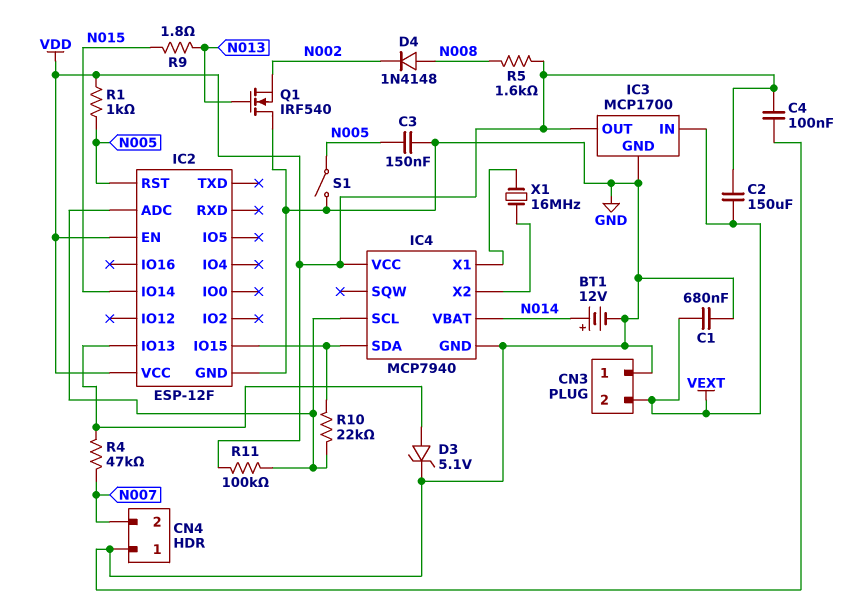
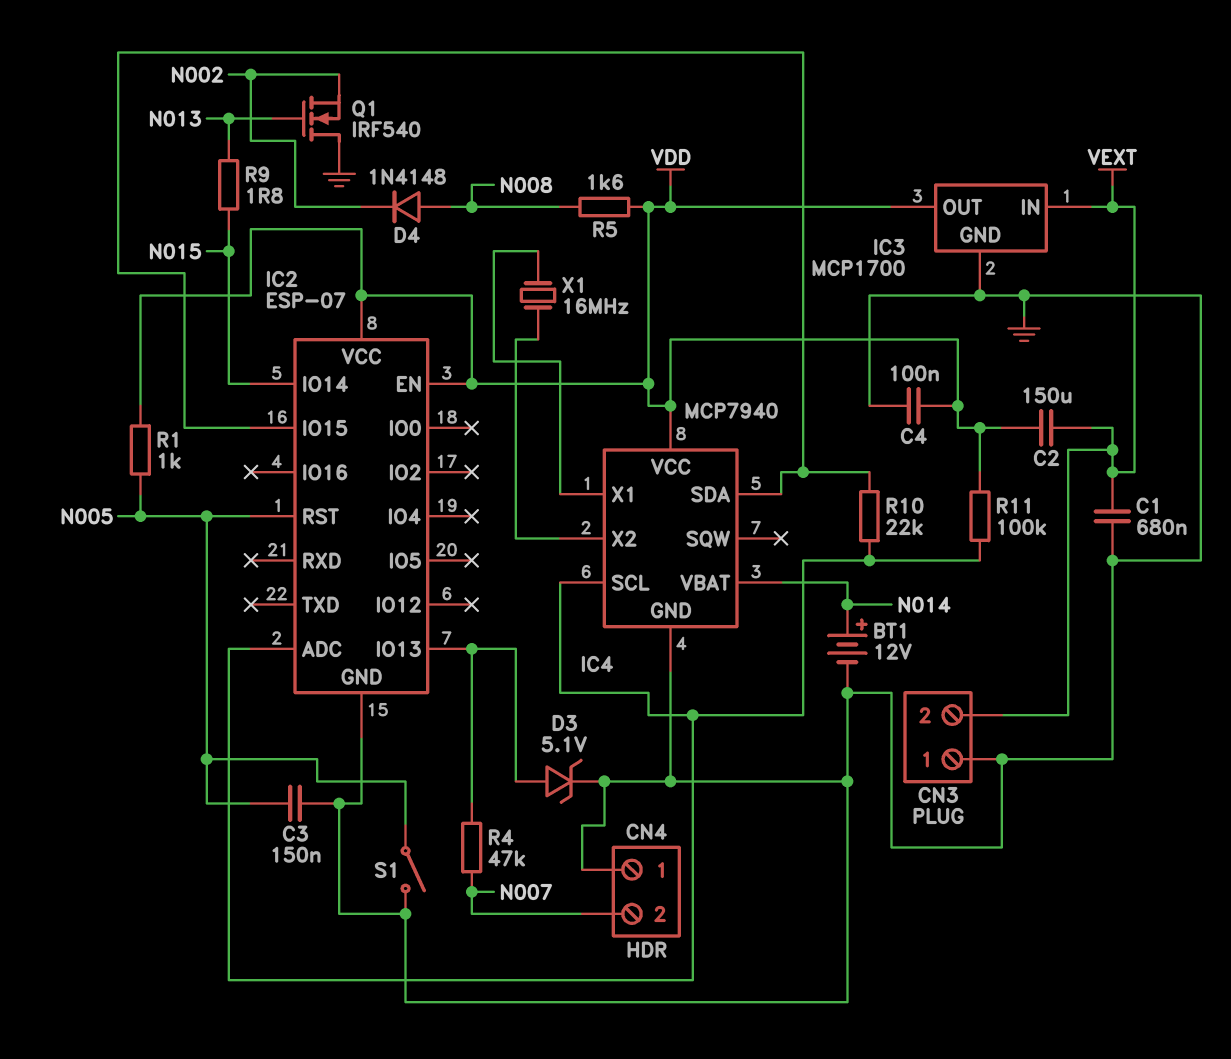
IC2: ESP-12F -> ESP-07

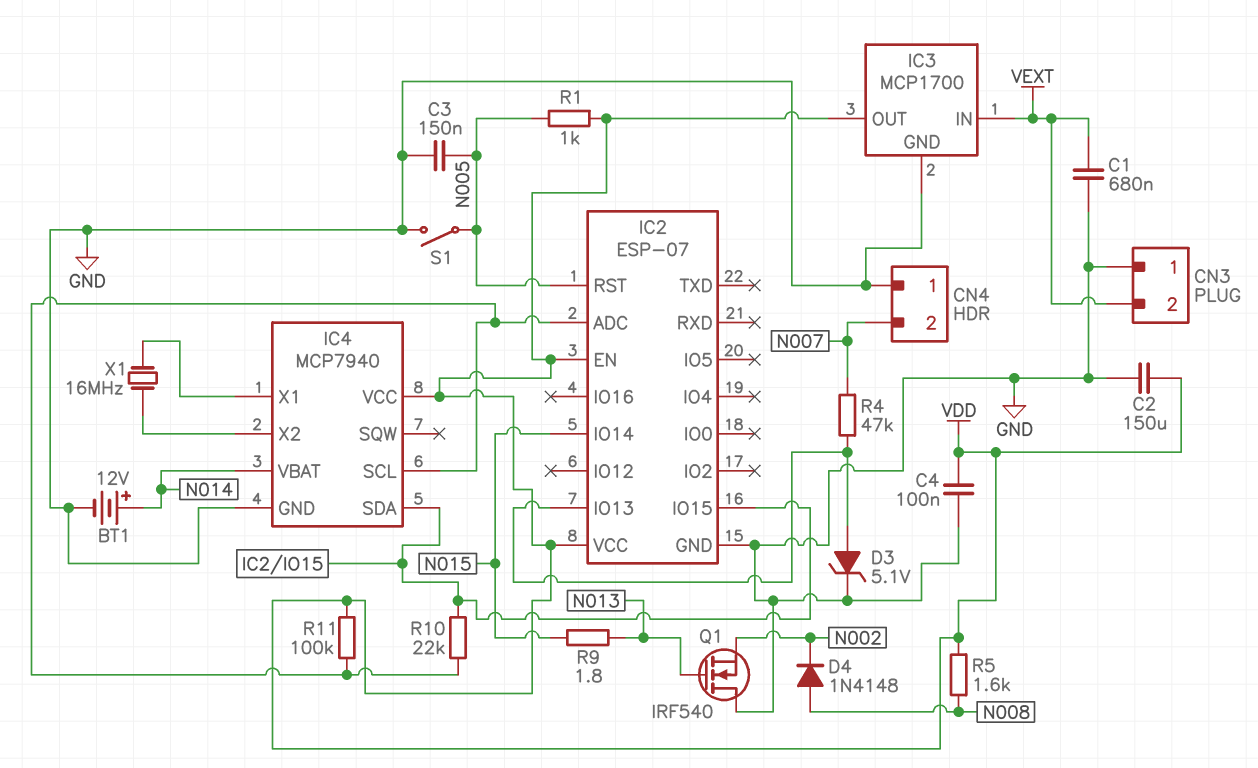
C2: 150uF (VDD, VEXT) -> 150uF (GND, VDD)

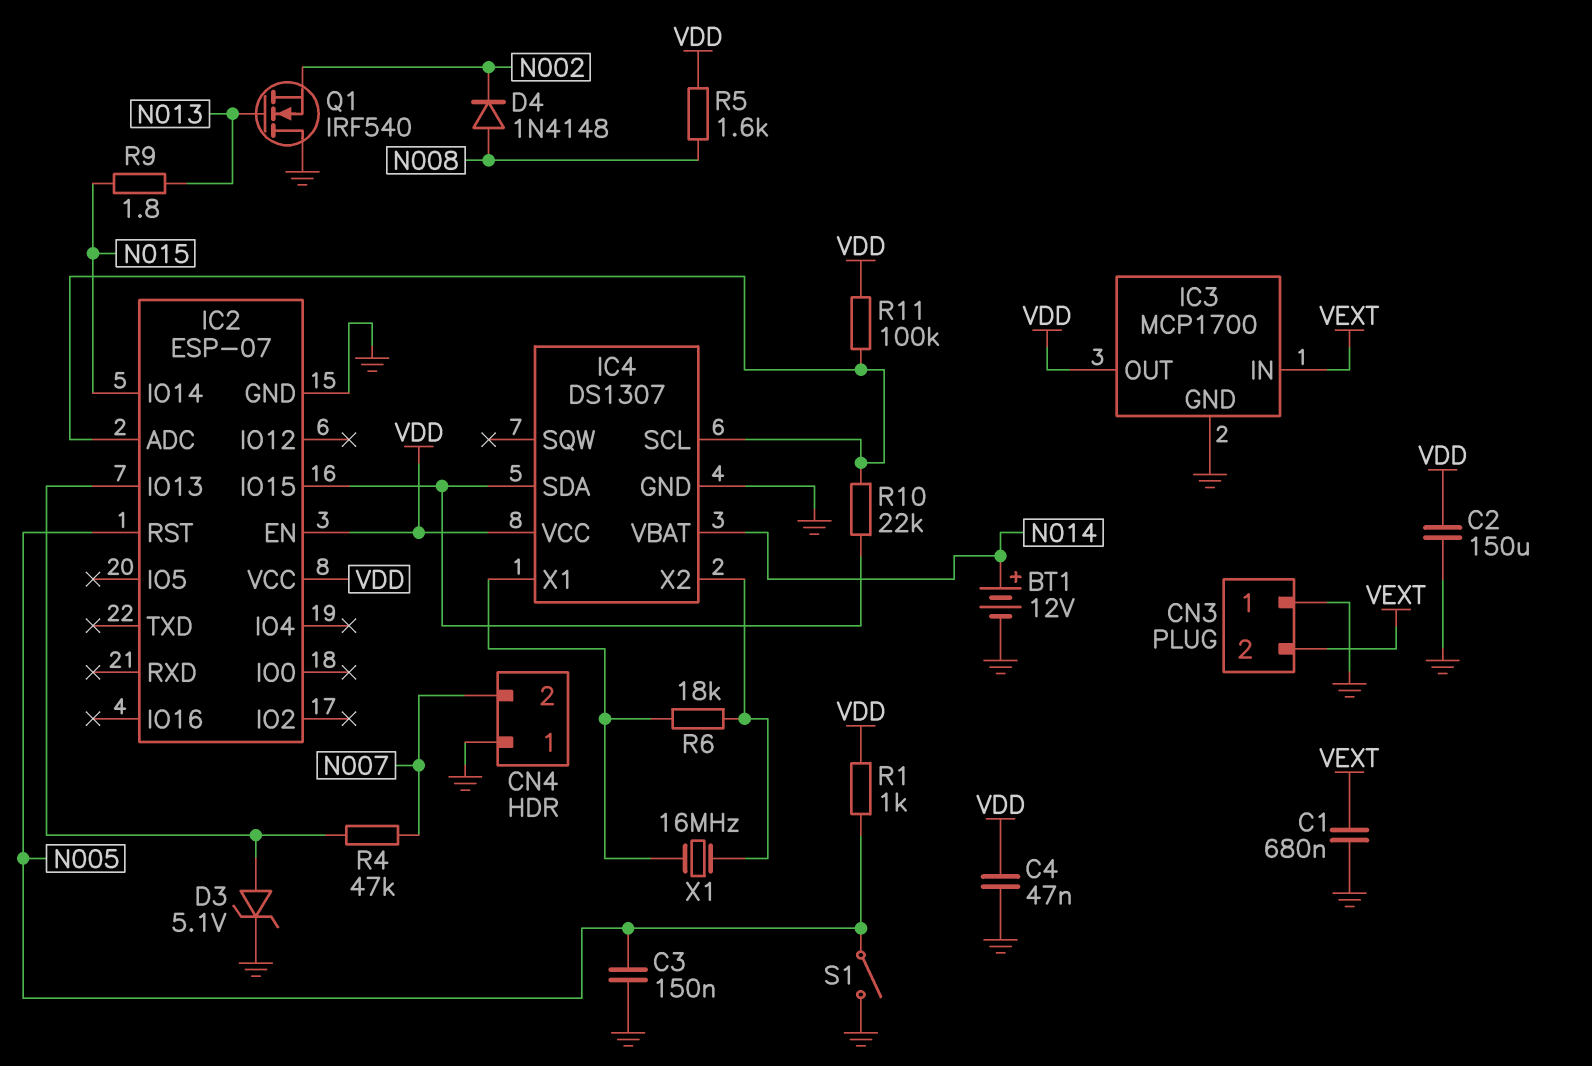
C4: 100nF (GND, VDD) -> 47nF (GND, VDD)
IC4: MCP7940 -> DS1307
R6: none -> 18k (IC4/X1, IC4/X2)

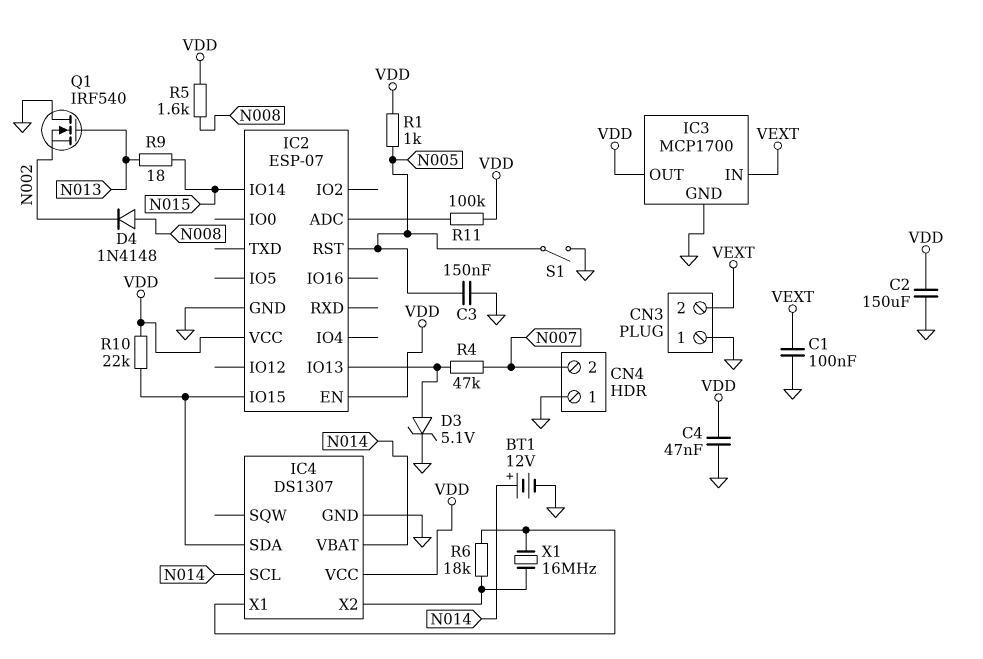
C1: 680nF (GND, VEXT) -> 100nF (GND, VEXT)
IC4 pin SCL: IC2/ADC -> N014
R9: 1.8 (N013, N015) -> 18 (N013, N015)
R10: 22k (IC2/ADC, IC2/IO15) -> 22k (IC2/IO15, VDD)

